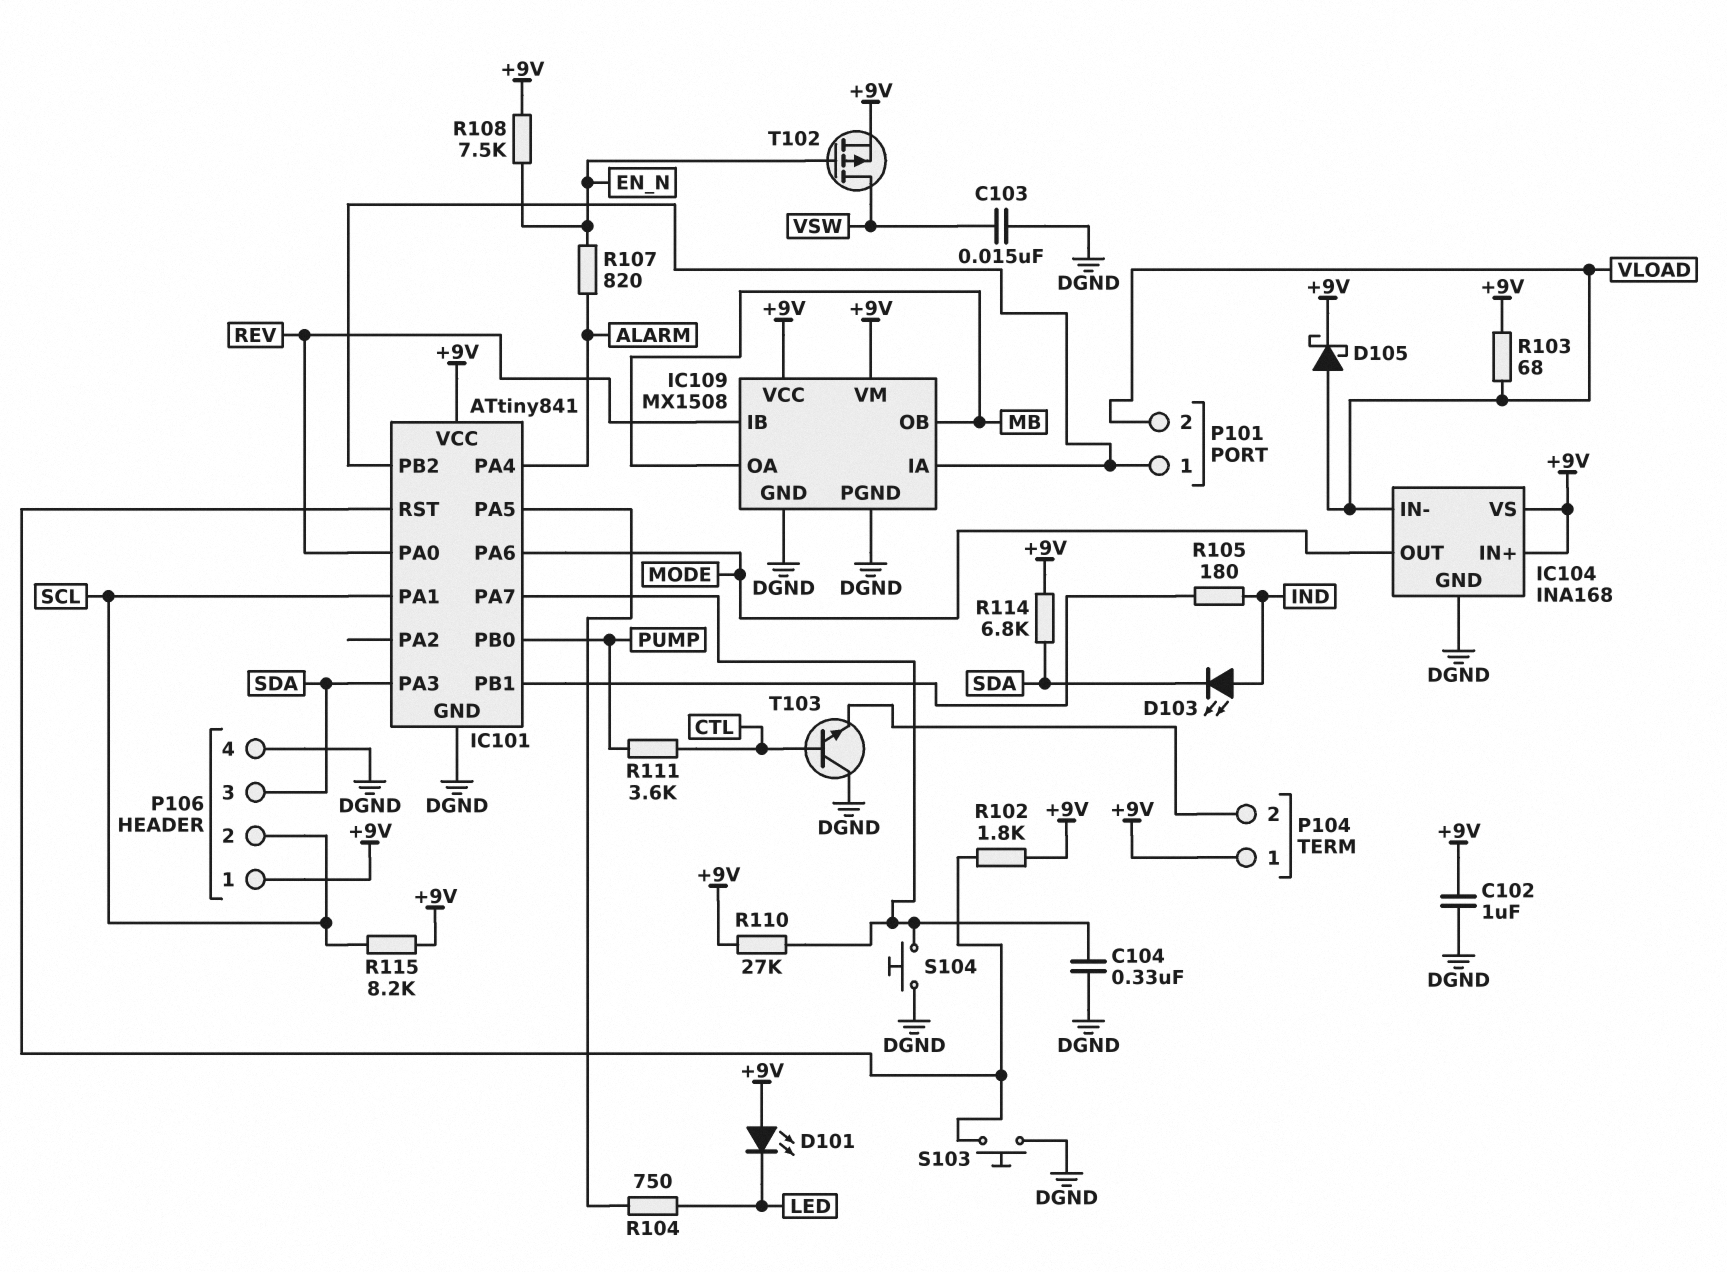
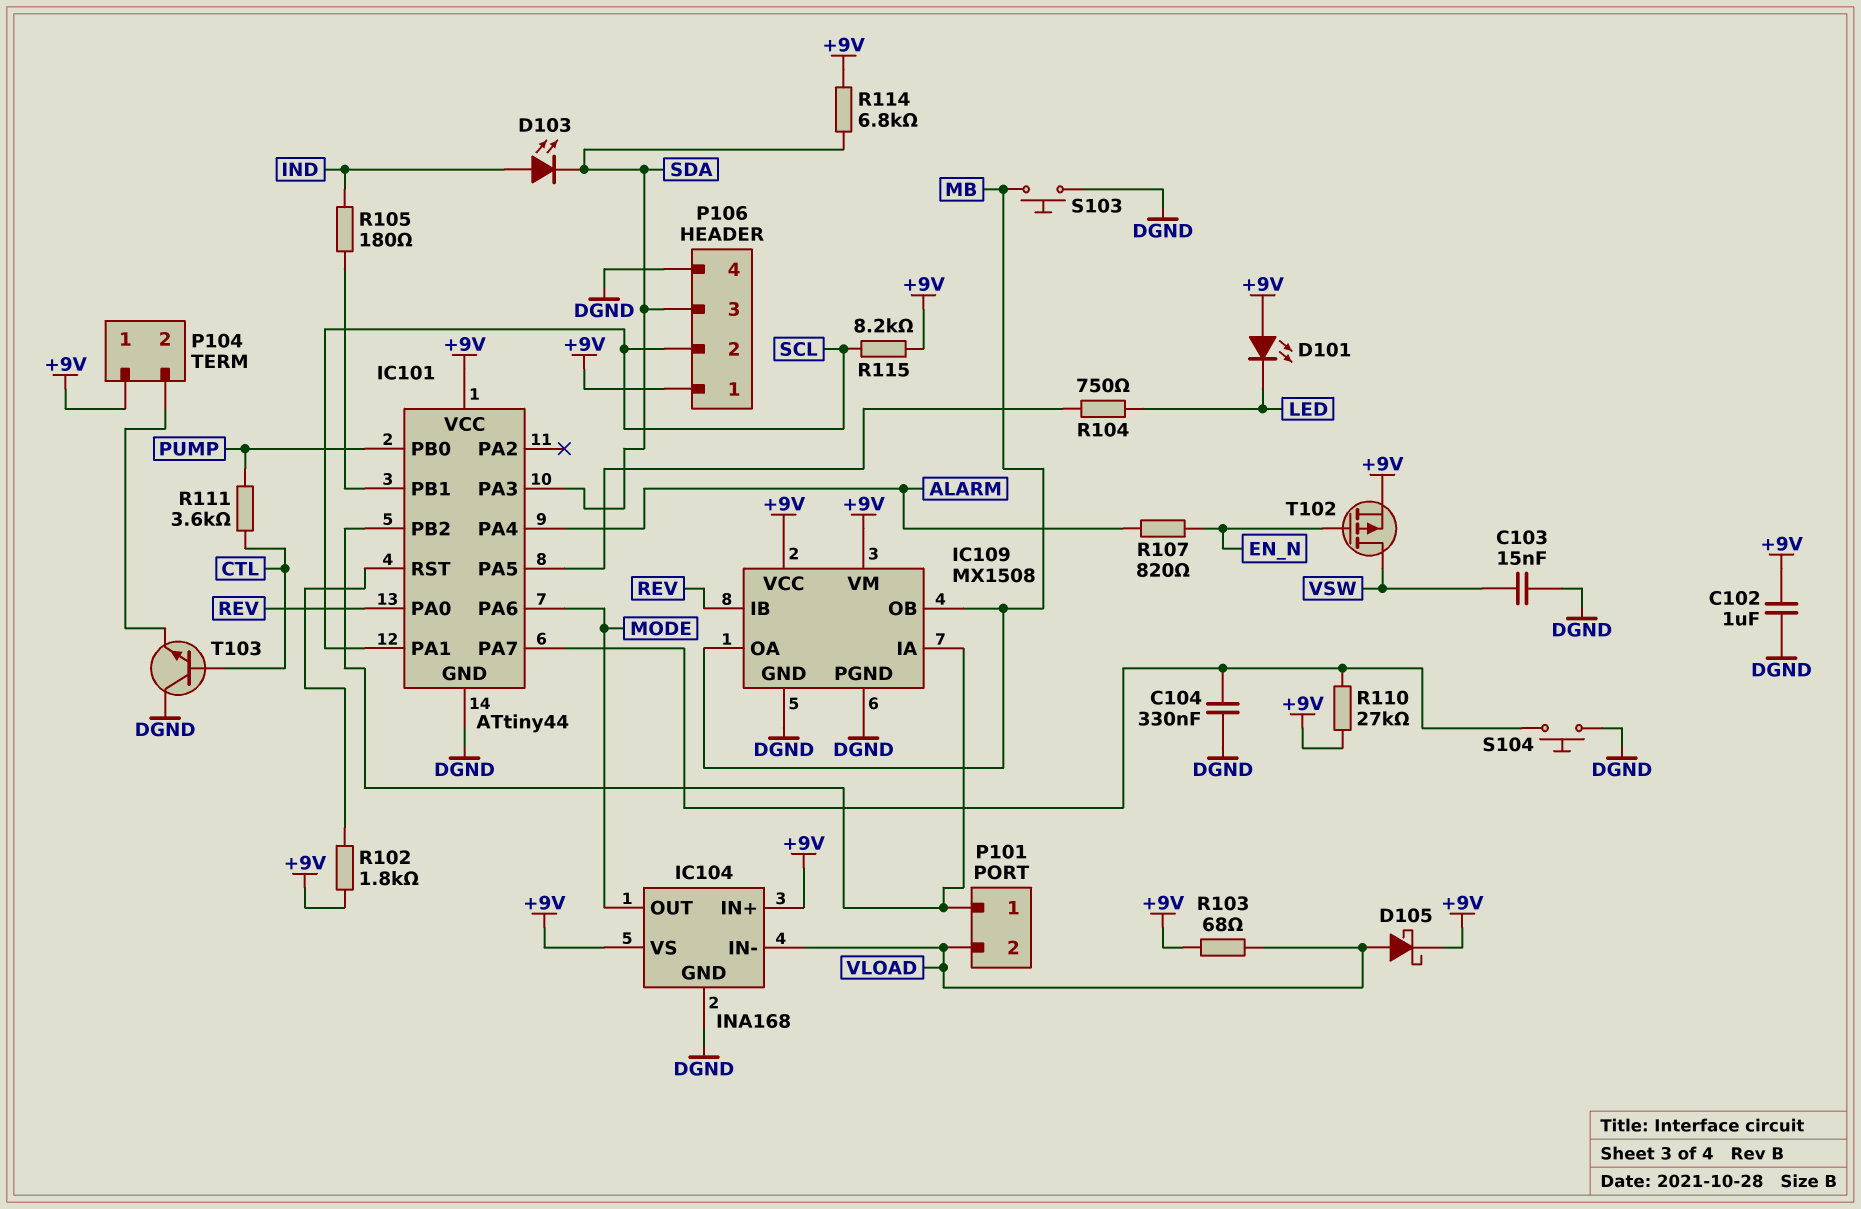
IC101: ATtiny841 -> ATtiny44
R108: 7.5k (+9V, EN_N) -> none
S103: button (DGND, IC101/RST) -> button (DGND, MB)

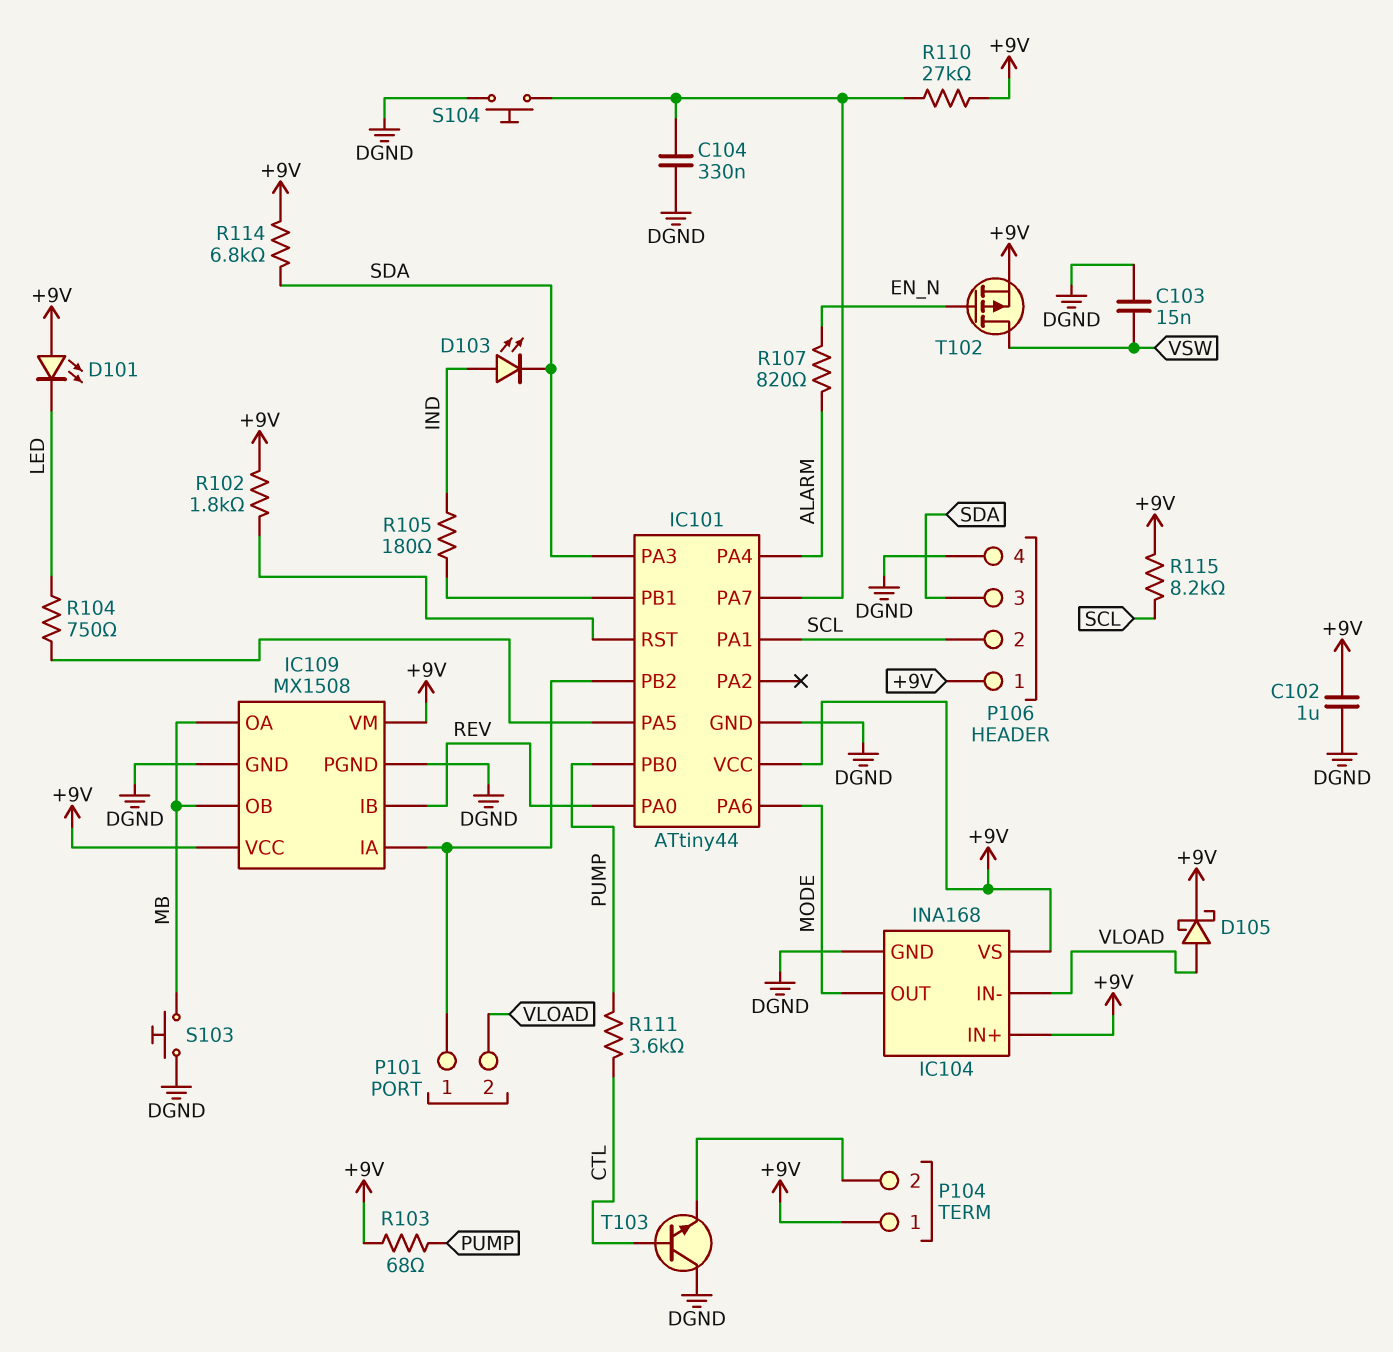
R103: 68 (+9V, VLOAD) -> 68 (+9V, PUMP)

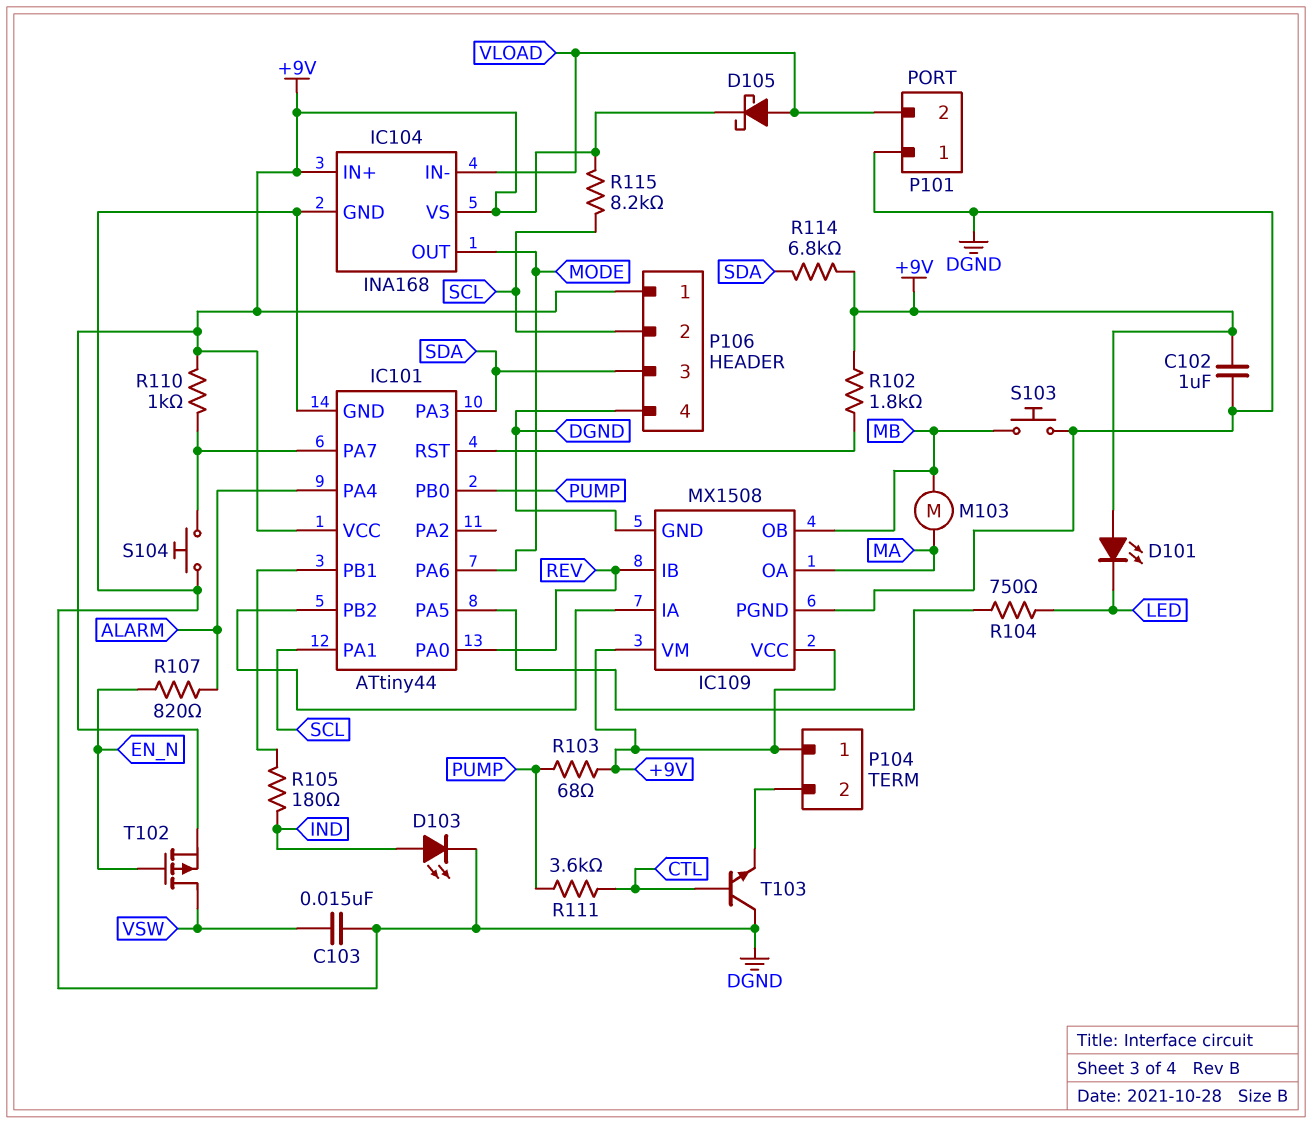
C104: 330nF (DGND, IC101/PA7) -> none
D103: LED (A IND, K SDA) -> LED (A IND, K DGND)
IC109 pin OA: MB -> MA
M103: none -> motor (MA, MB)
P101 pin 1: IC101/PB2 -> DGND
R110: 27k (+9V, IC101/PA7) -> 1k (+9V, IC101/PA7)

